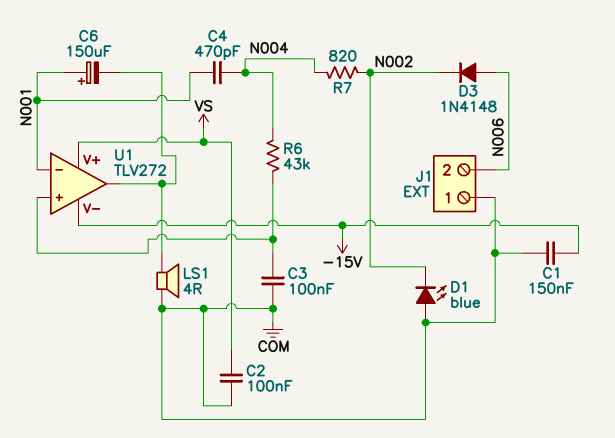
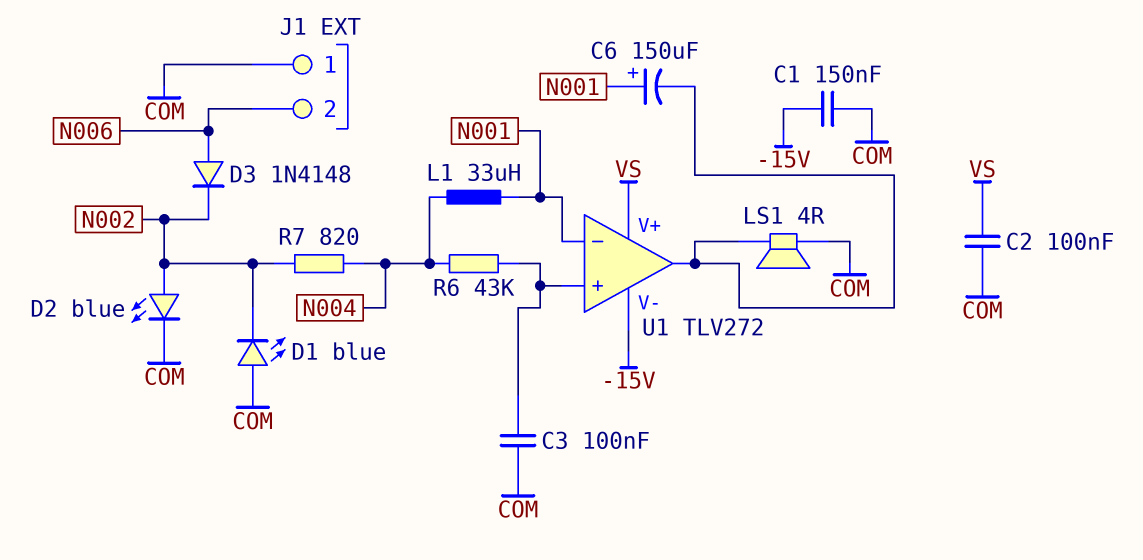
C4: 470pF (N001, N004) -> none
D2: none -> LED blue (A N002, K COM)
L1: none -> 33uH (N001, N004)

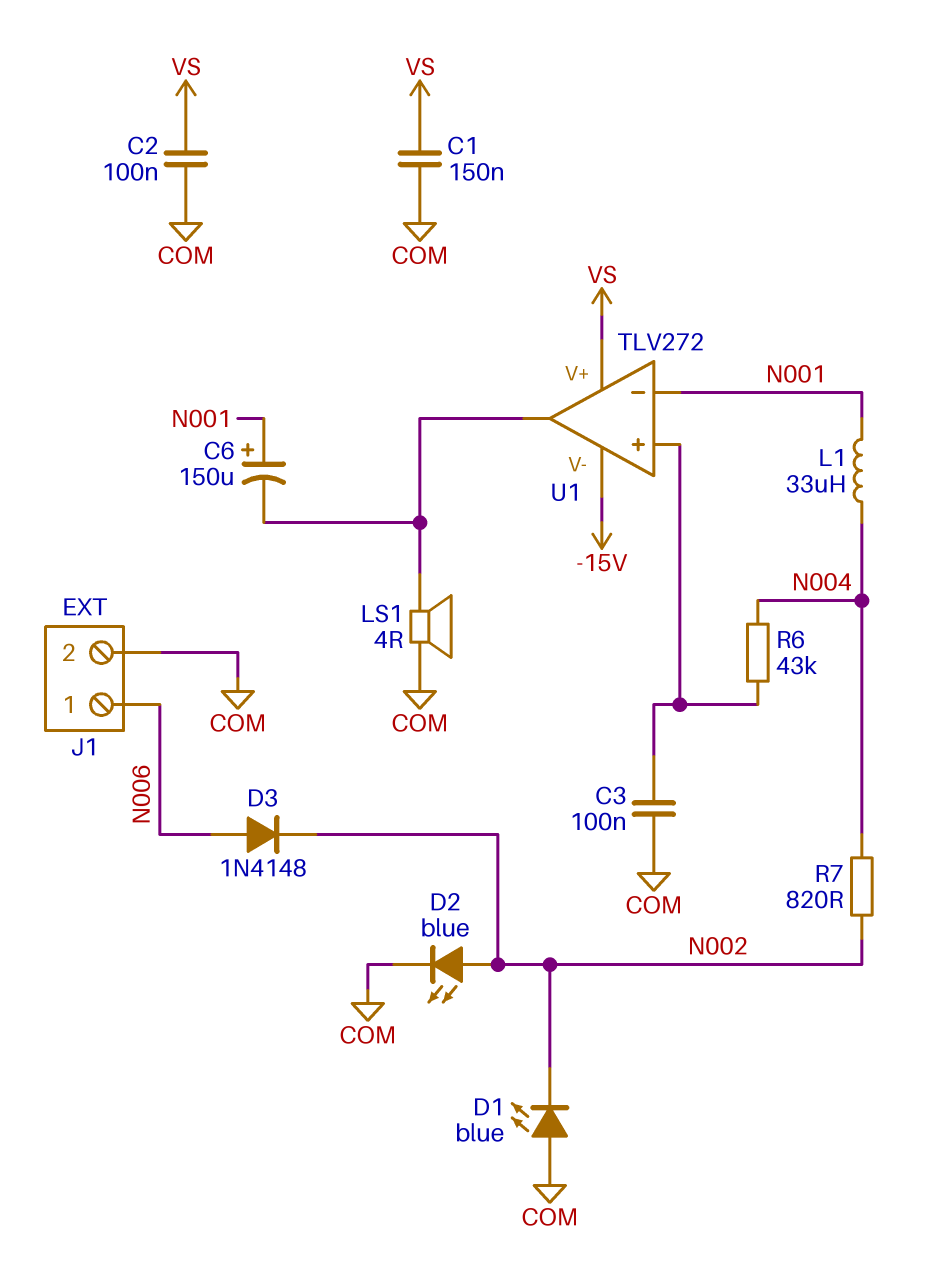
C1: 150nF (-15V, COM) -> 150nF (COM, VS)
J1 pin 1: COM -> N006
J1 pin 2: N006 -> COM

